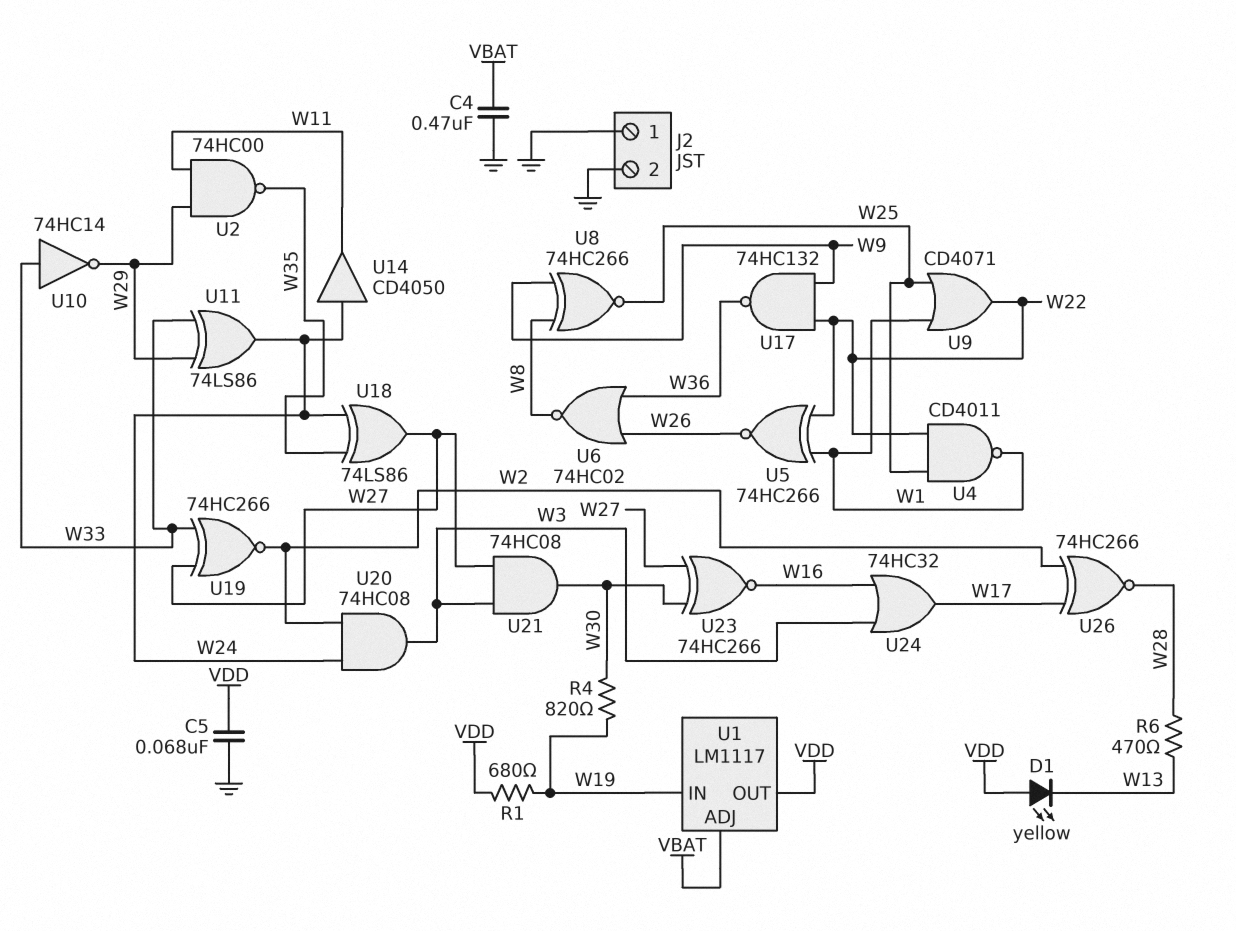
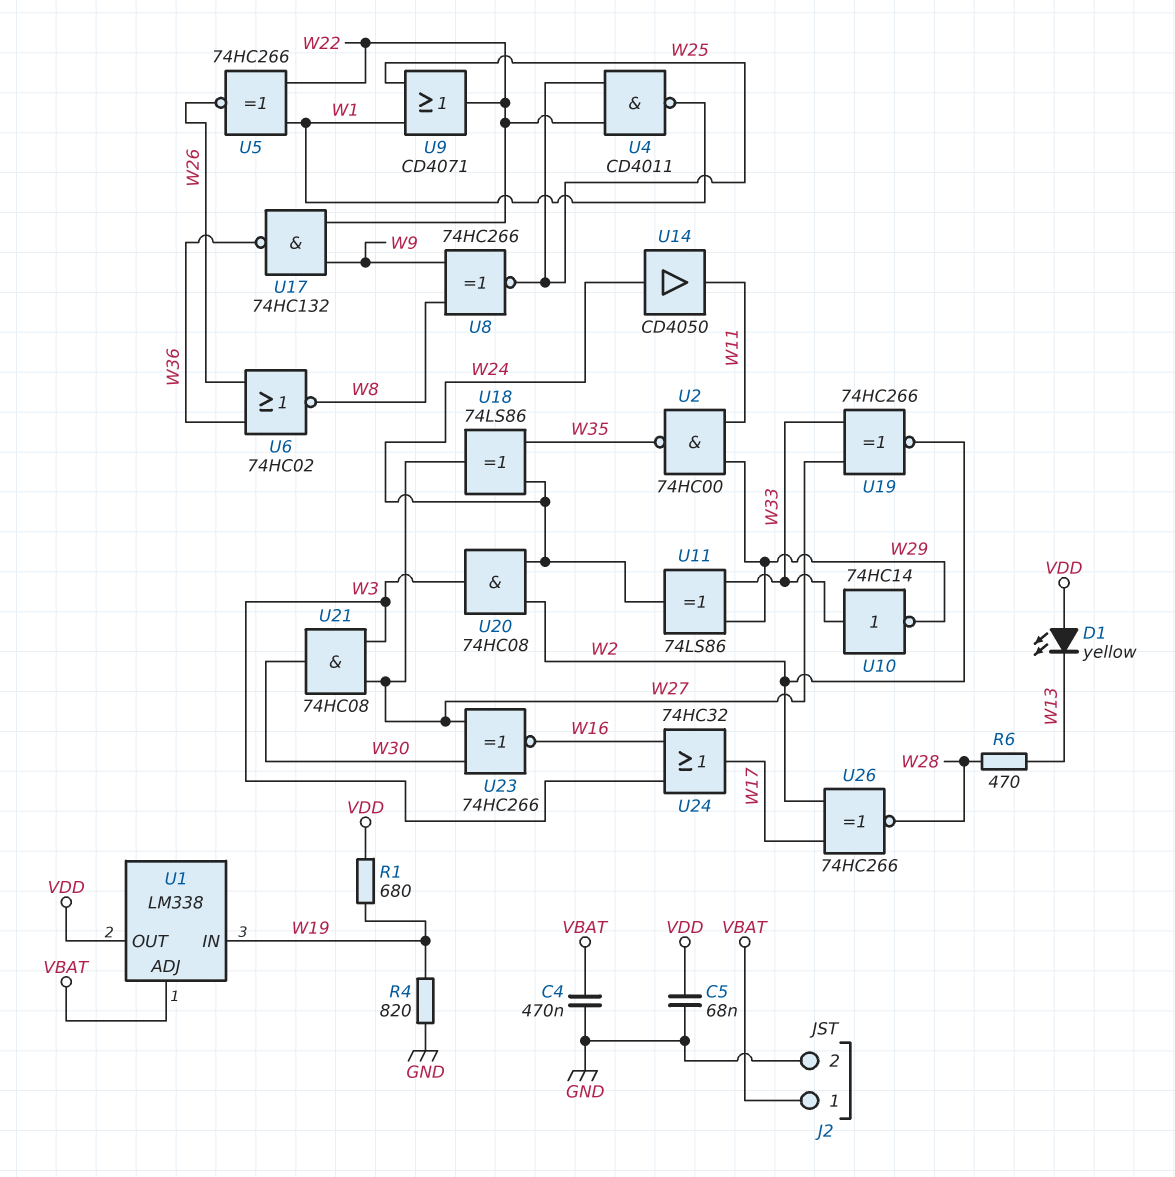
J2 pin 1: GND -> VBAT
R4: 820 (W19, W30) -> 820 (GND, W19)
U1: LM1117 -> LM338

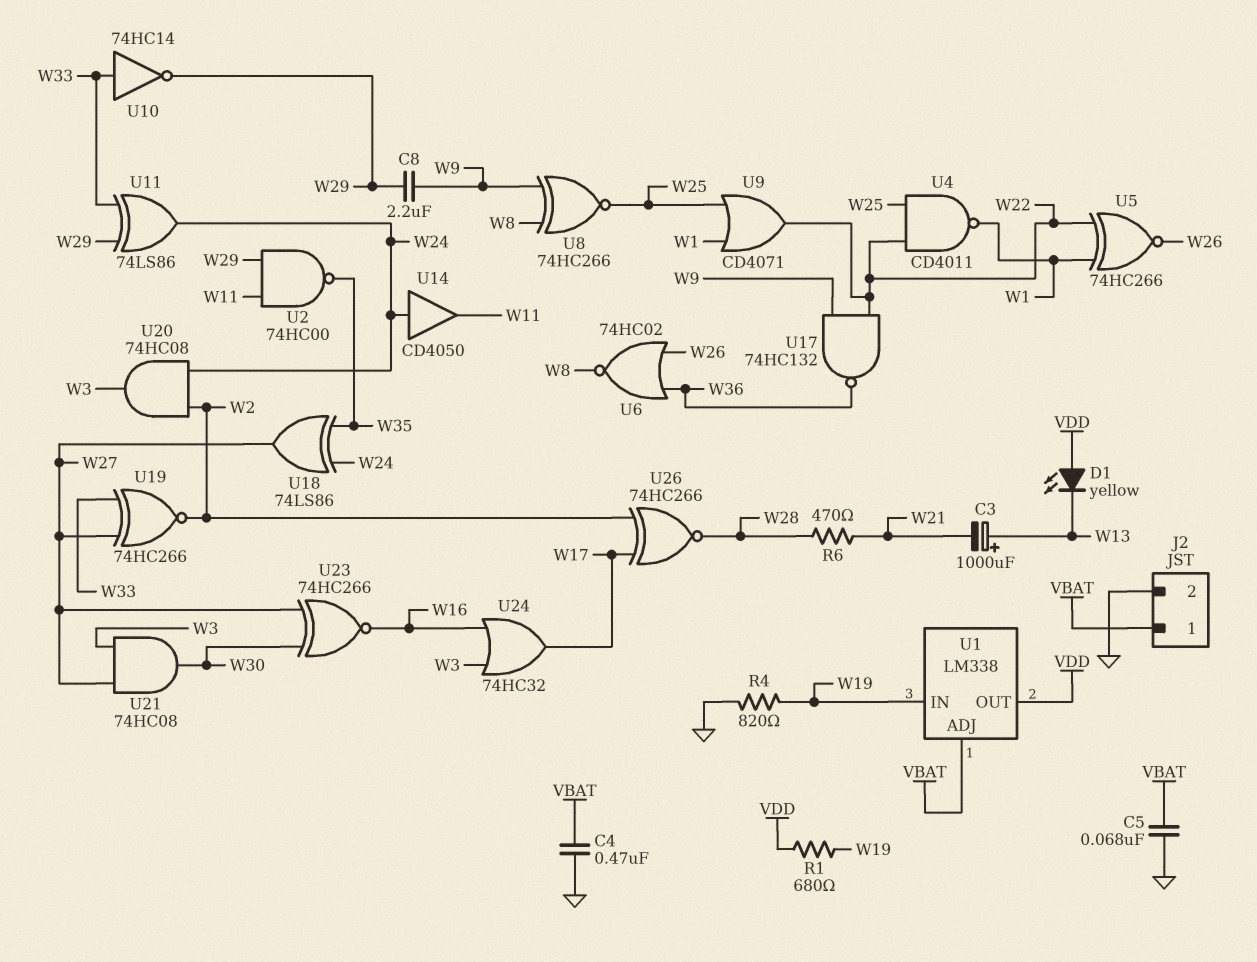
C3: none -> 1000uF (plus W13, minus W21)
C5: 68nF (GND, VDD) -> 68nF (GND, VBAT)
C8: none -> 2.2uF (W9, W29)
R6: 470 (W13, W28) -> 470 (W21, W28)

